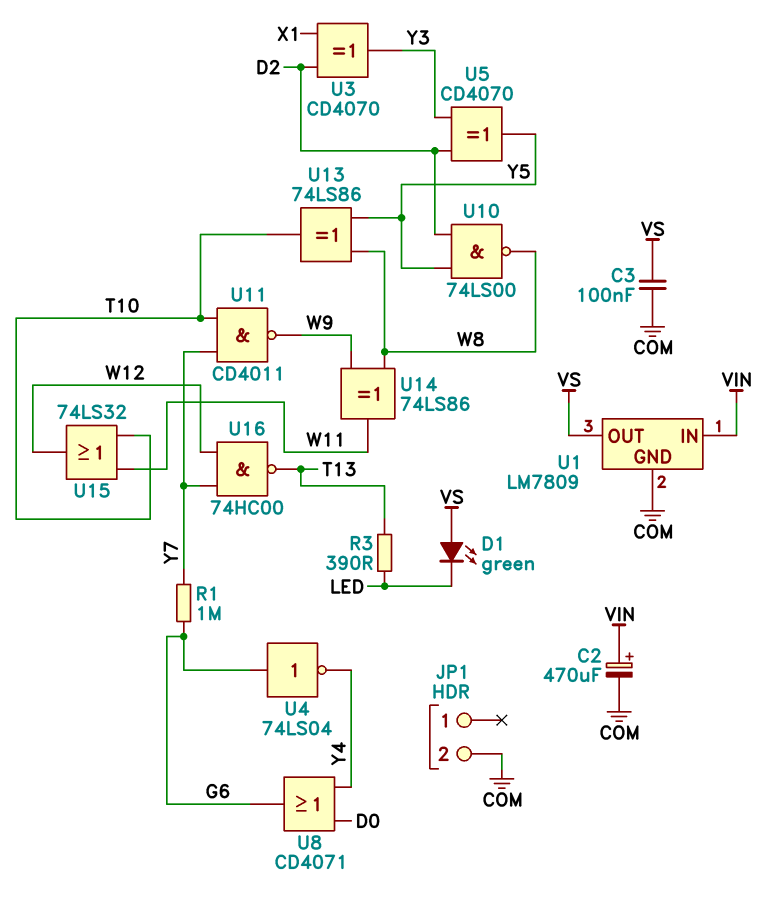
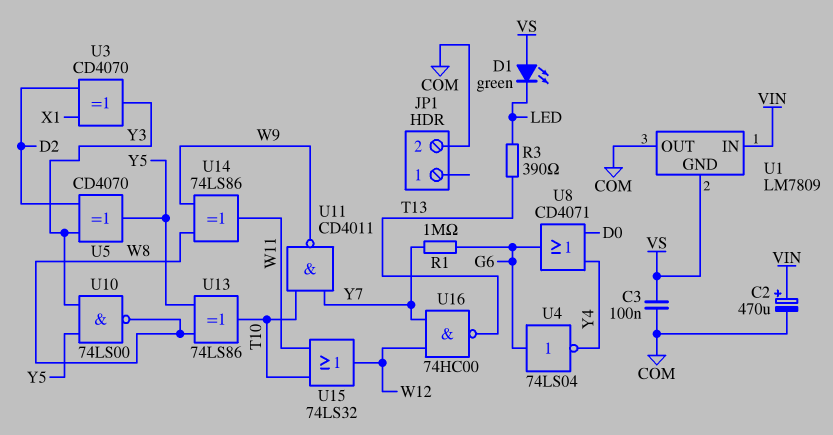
U1 pin GND: COM -> VS
U1 pin OUT: VS -> COM
U10: NAND 74LS00 (in D2, in Y5, out W8) -> NAND 74LS00 (in Y3, in Y5, out W8)

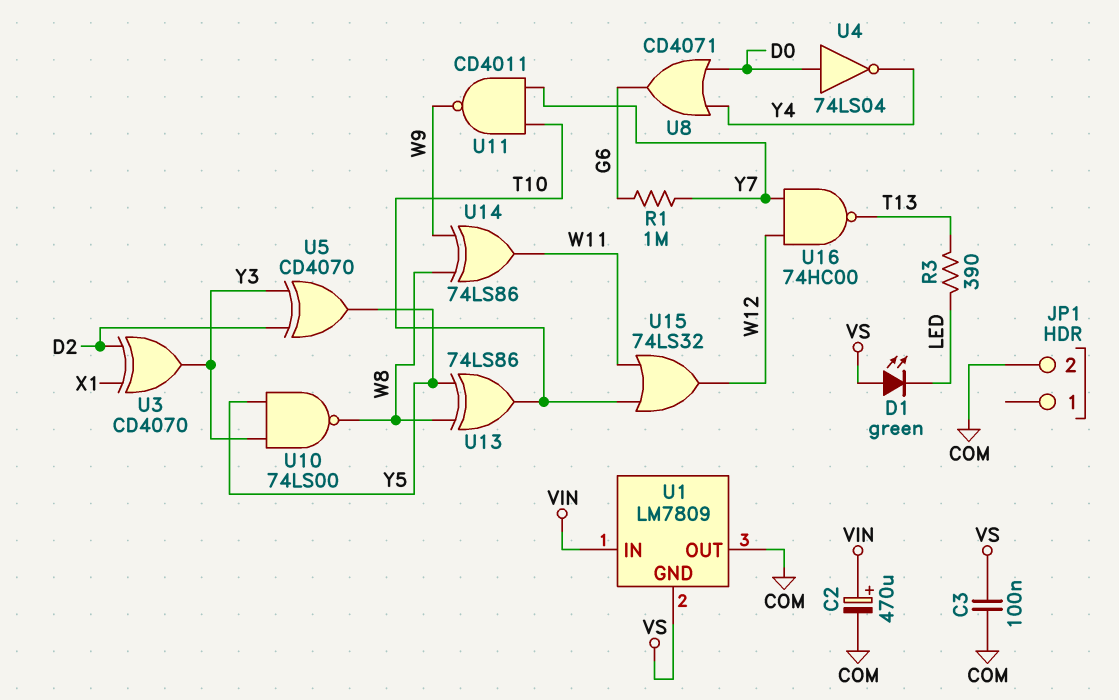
U4: NOT 74LS04 (in G6, out Y4) -> NOT 74LS04 (in D0, out Y4)

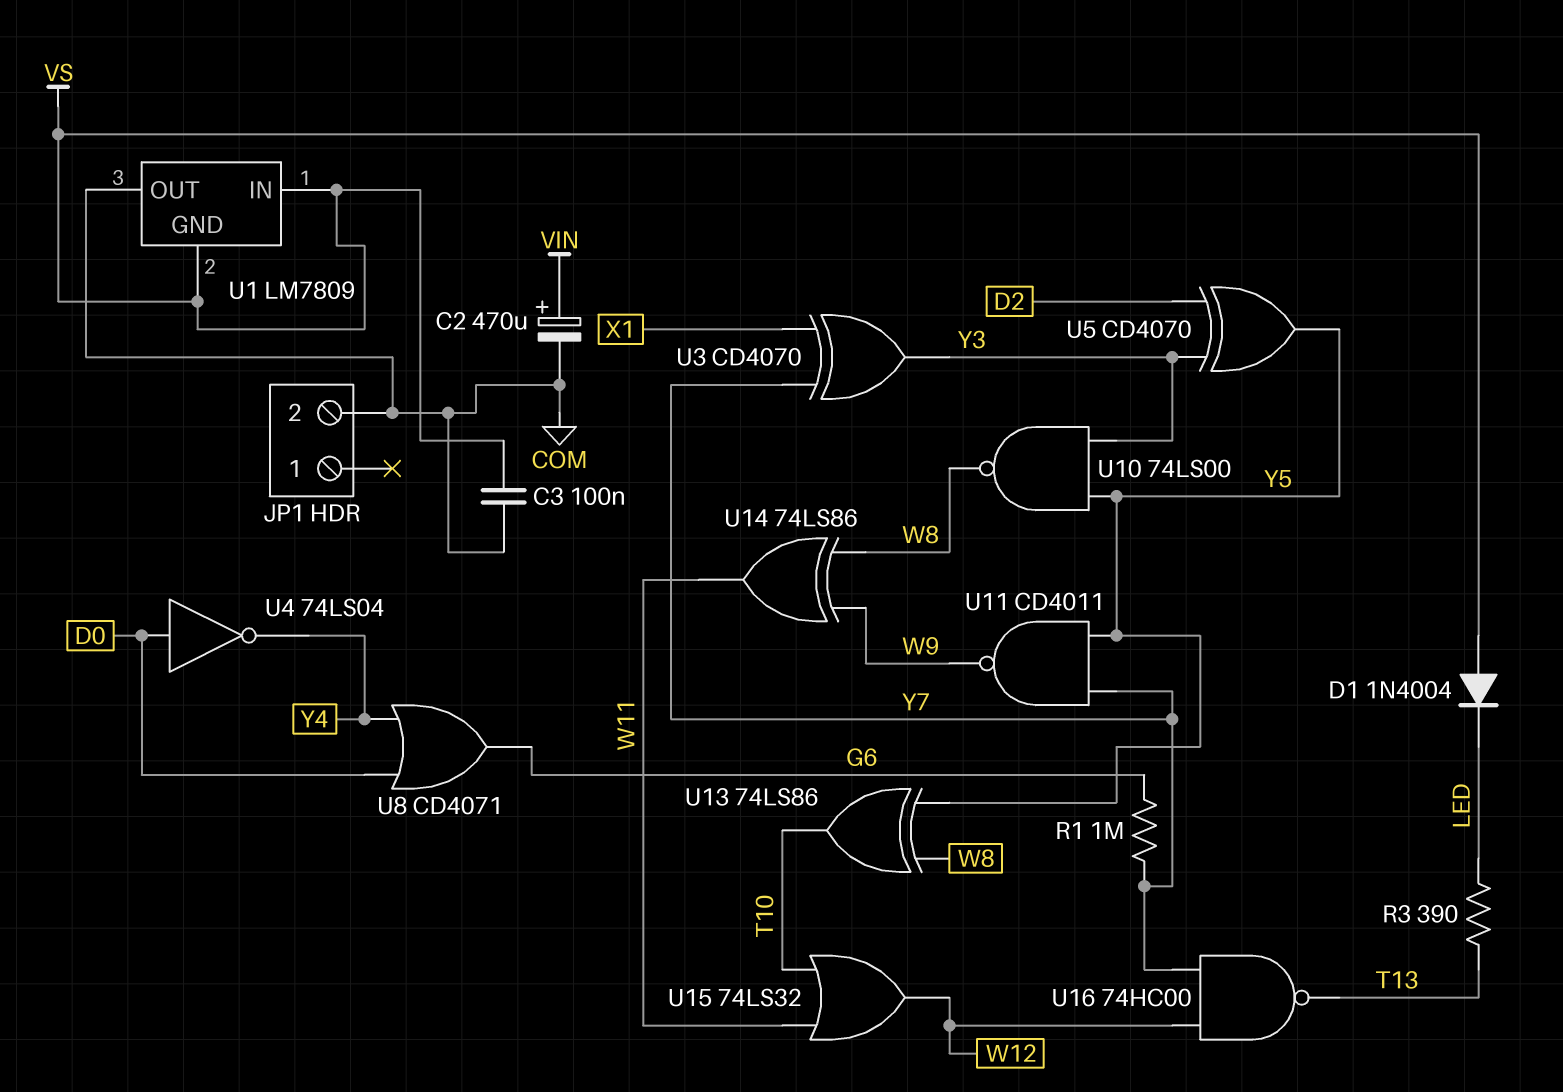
D1: LED green (A VS, K LED) -> diode 1N4004 (A VS, K LED)
U1 pin IN: VIN -> VS
U3: XOR CD4070 (in D2, in X1, out Y3) -> XOR CD4070 (in X1, in Y7, out Y3)
U11: NAND CD4011 (in T10, in Y7, out W9) -> NAND CD4011 (in Y5, in Y7, out W9)

